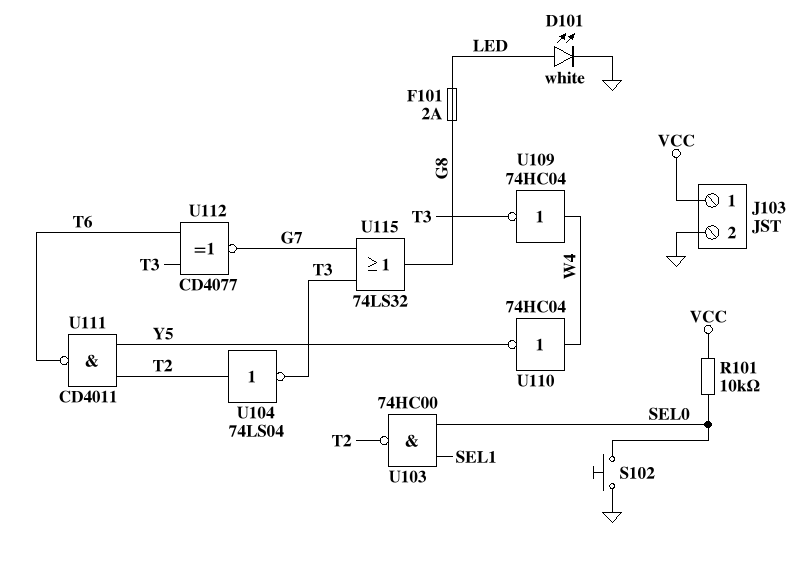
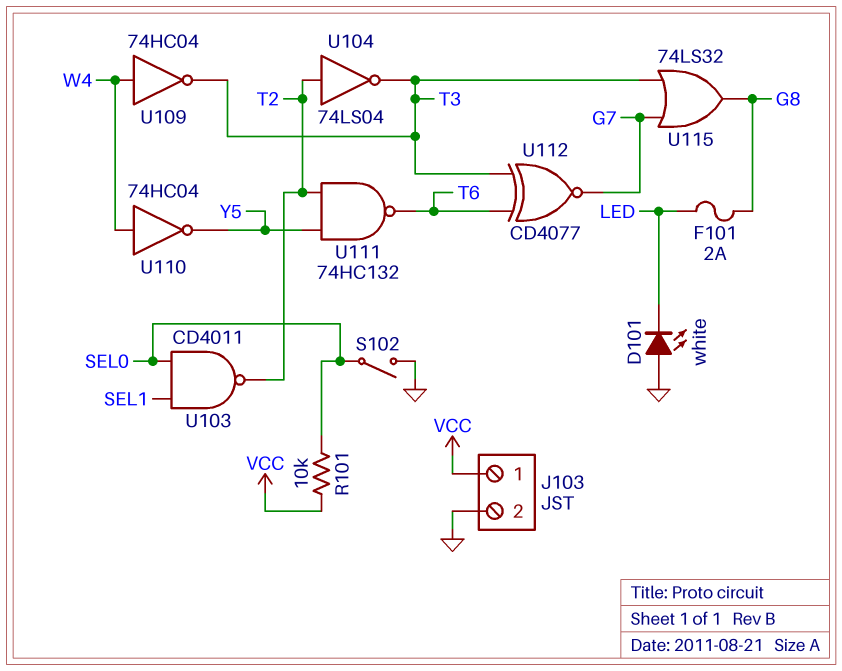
D101: LED white (A LED, K GND) -> LED white (A GND, K LED)
S102: button (GND, SEL0) -> switch (GND, SEL0)
U103: NAND 74HC00 (in SEL0, in SEL1, out T2) -> NAND CD4011 (in SEL0, in SEL1, out T2)
U111: NAND CD4011 (in T2, in Y5, out T6) -> NAND 74HC132 (in T2, in Y5, out T6)

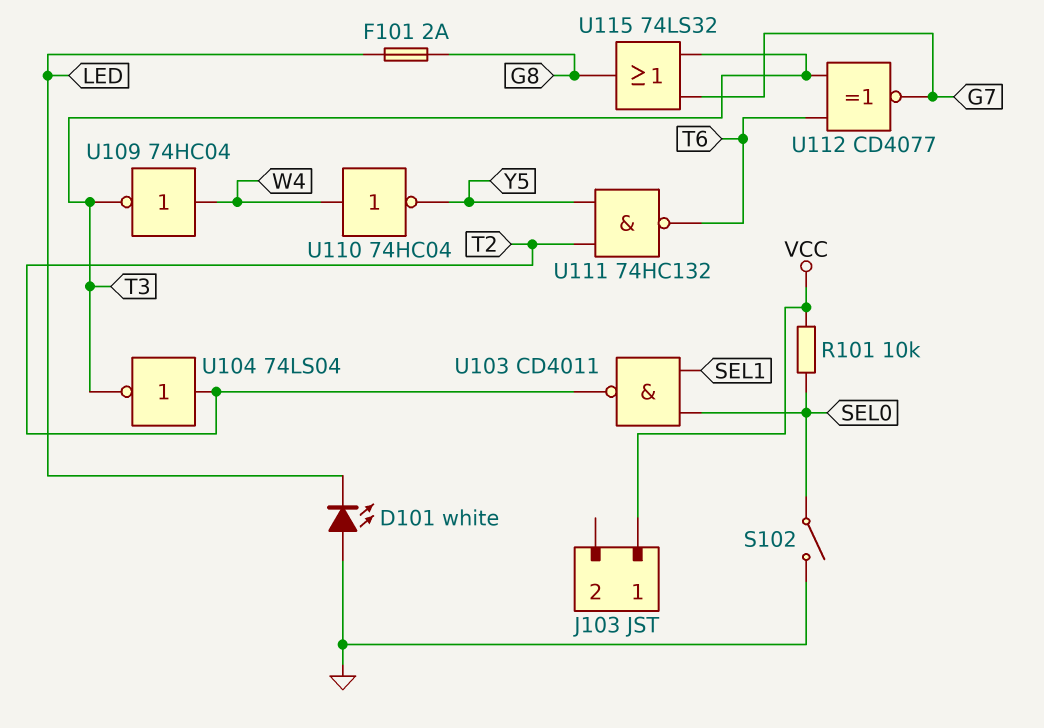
J103 pin 2: GND -> none

